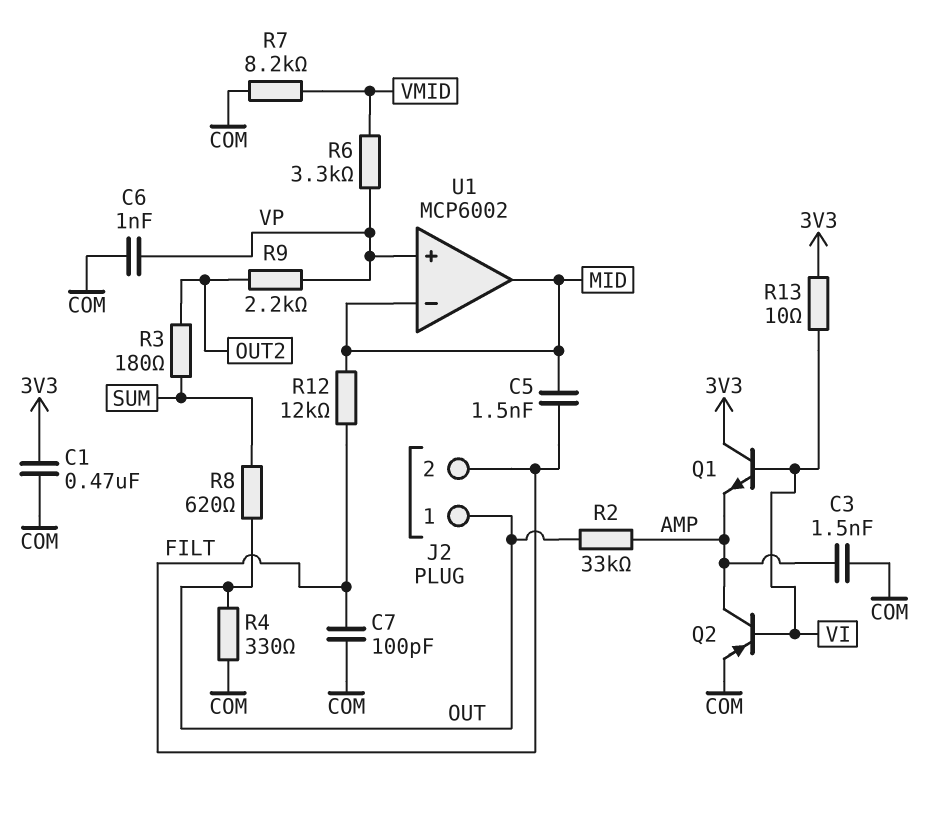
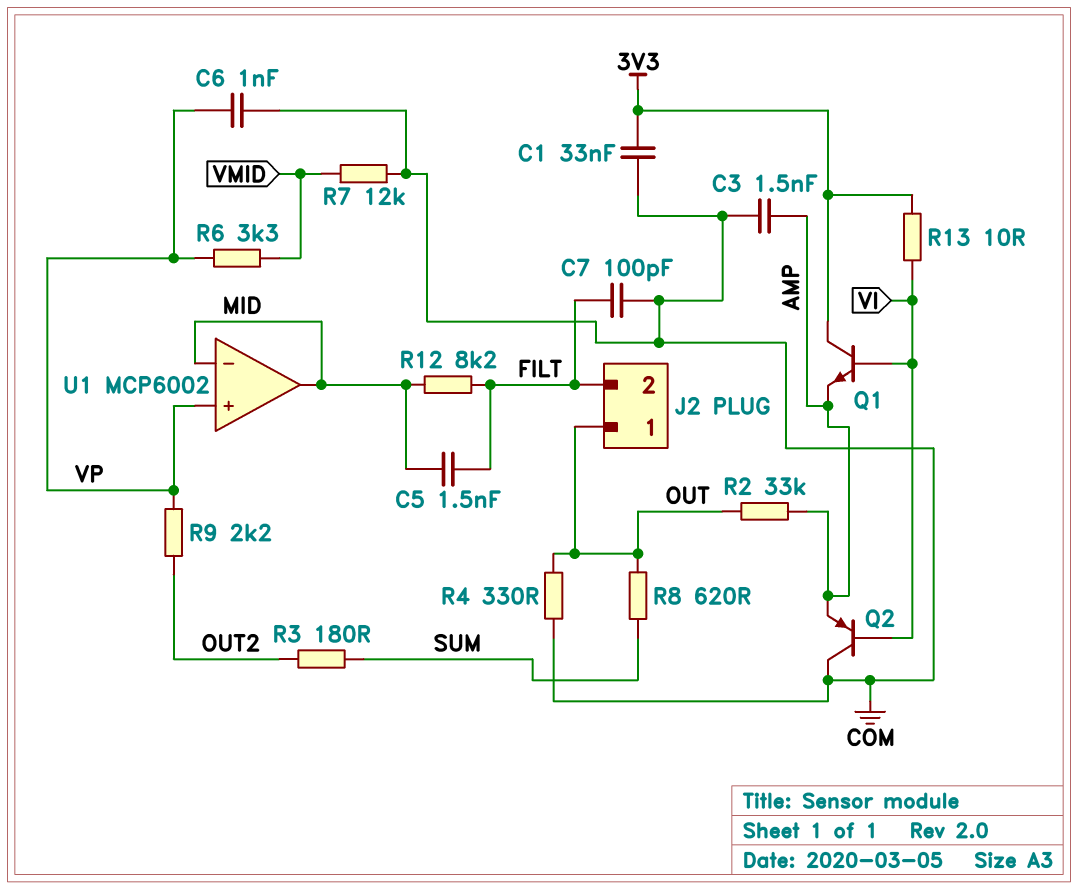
C1: 470nF (3V3, COM) -> 33nF (3V3, COM)
Q2: PNP (B VI, C AMP, E COM) -> PNP (B VI, C COM, E AMP)
R7: 8.2k (COM, VMID) -> 12k (COM, VMID)
R12: 12k (FILT, MID) -> 8.2k (FILT, MID)

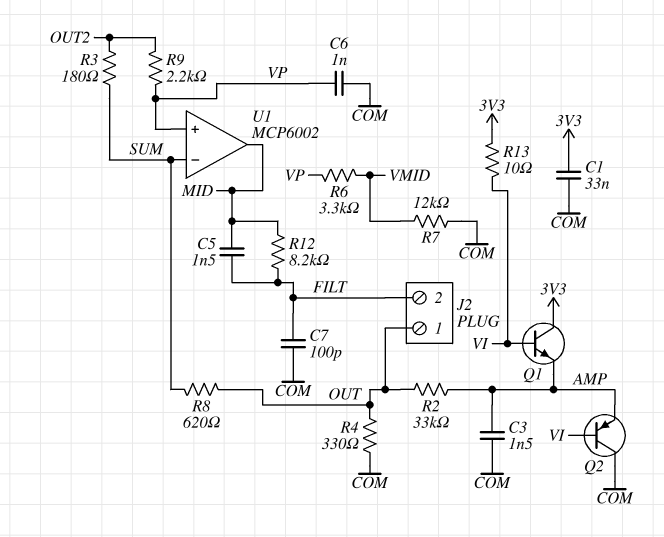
U1 pin in-: MID -> SUM

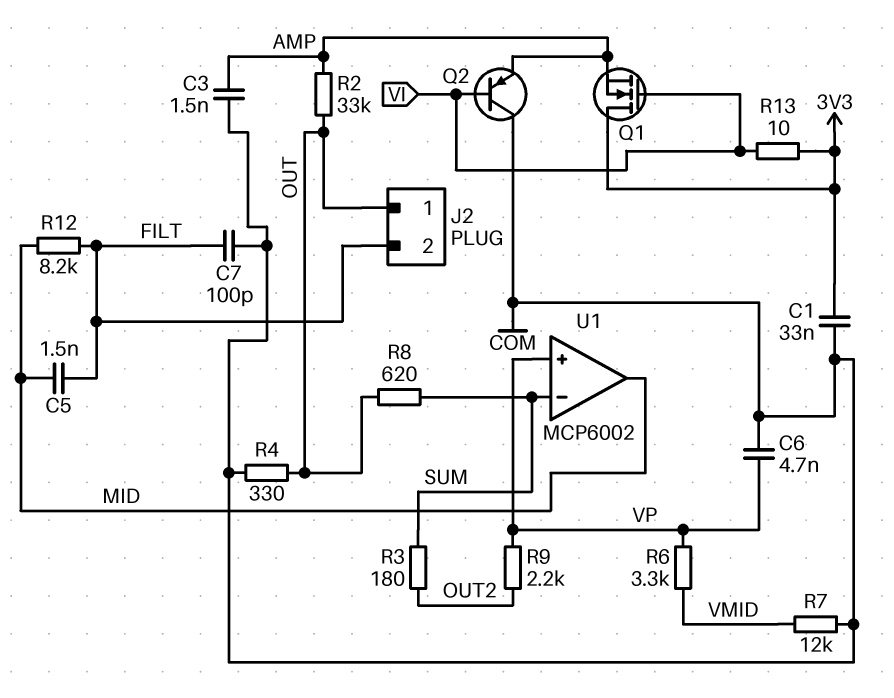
C6: 1nF (COM, VP) -> 4.7nF (COM, VP)
Q1: NPN (B VI, C 3V3, E AMP) -> NMOS (G VI, D 3V3, S AMP)

